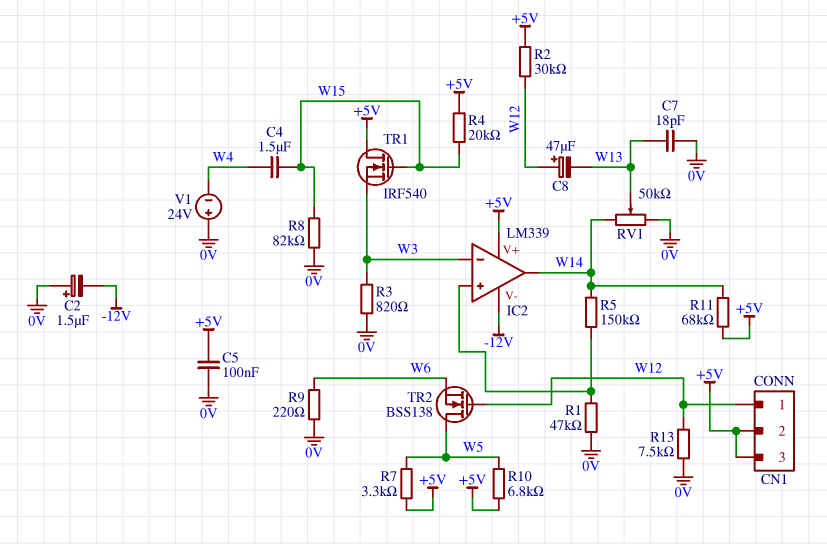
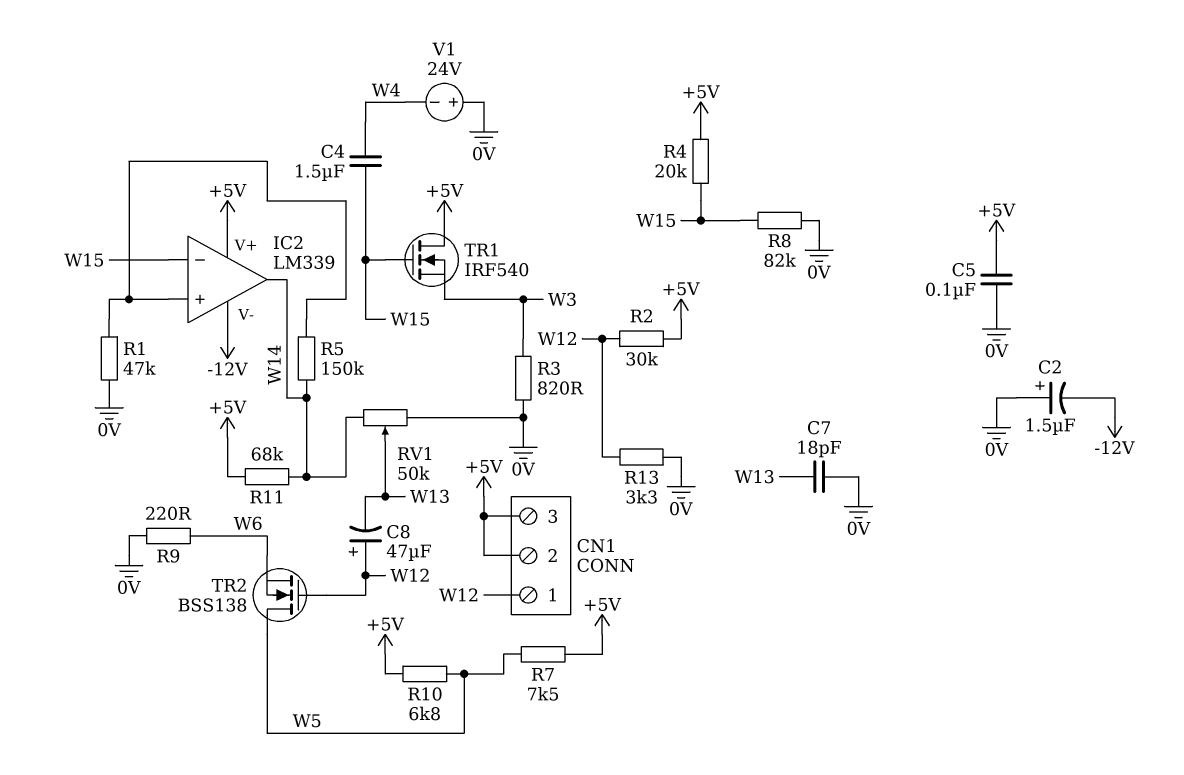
IC2 pin in-: W3 -> W15
R7: 3.3k (+5V, W5) -> 7.5k (+5V, W5)
R13: 7.5k (0V, W12) -> 3.3k (0V, W12)

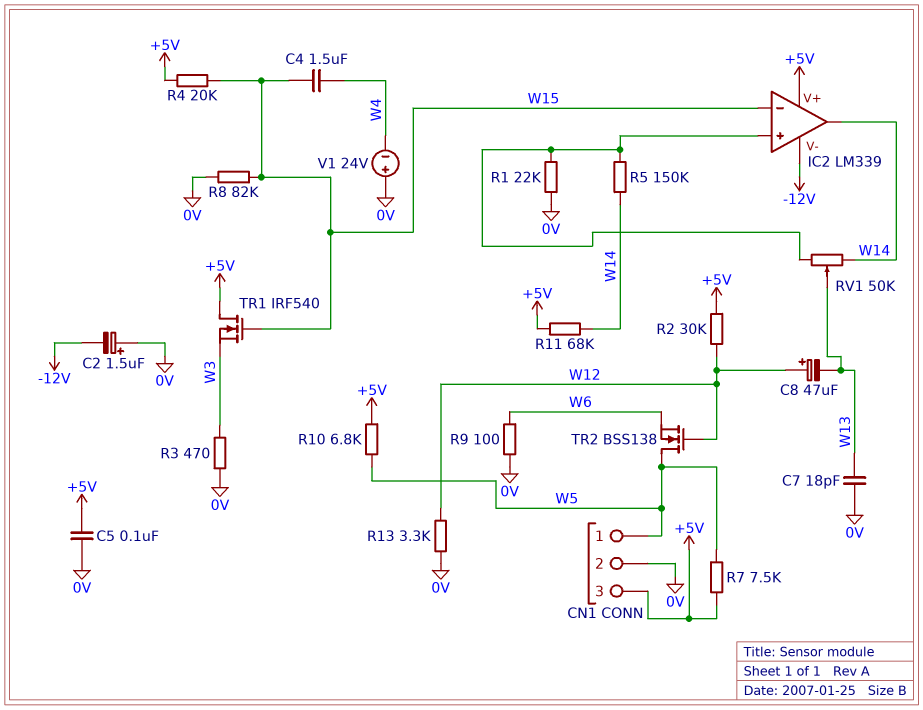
CN1 pin 1: W12 -> W5
CN1 pin 2: +5V -> 0V
R1: 47k (0V, IC2/in+) -> 22k (0V, IC2/in+)
R3: 820 (0V, W3) -> 470 (0V, W3)
R9: 220 (0V, W6) -> 100 (0V, W6)
RV1: 50k (0V, W14, wiper W13) -> 50k (IC2/in+, W14, wiper W13)

